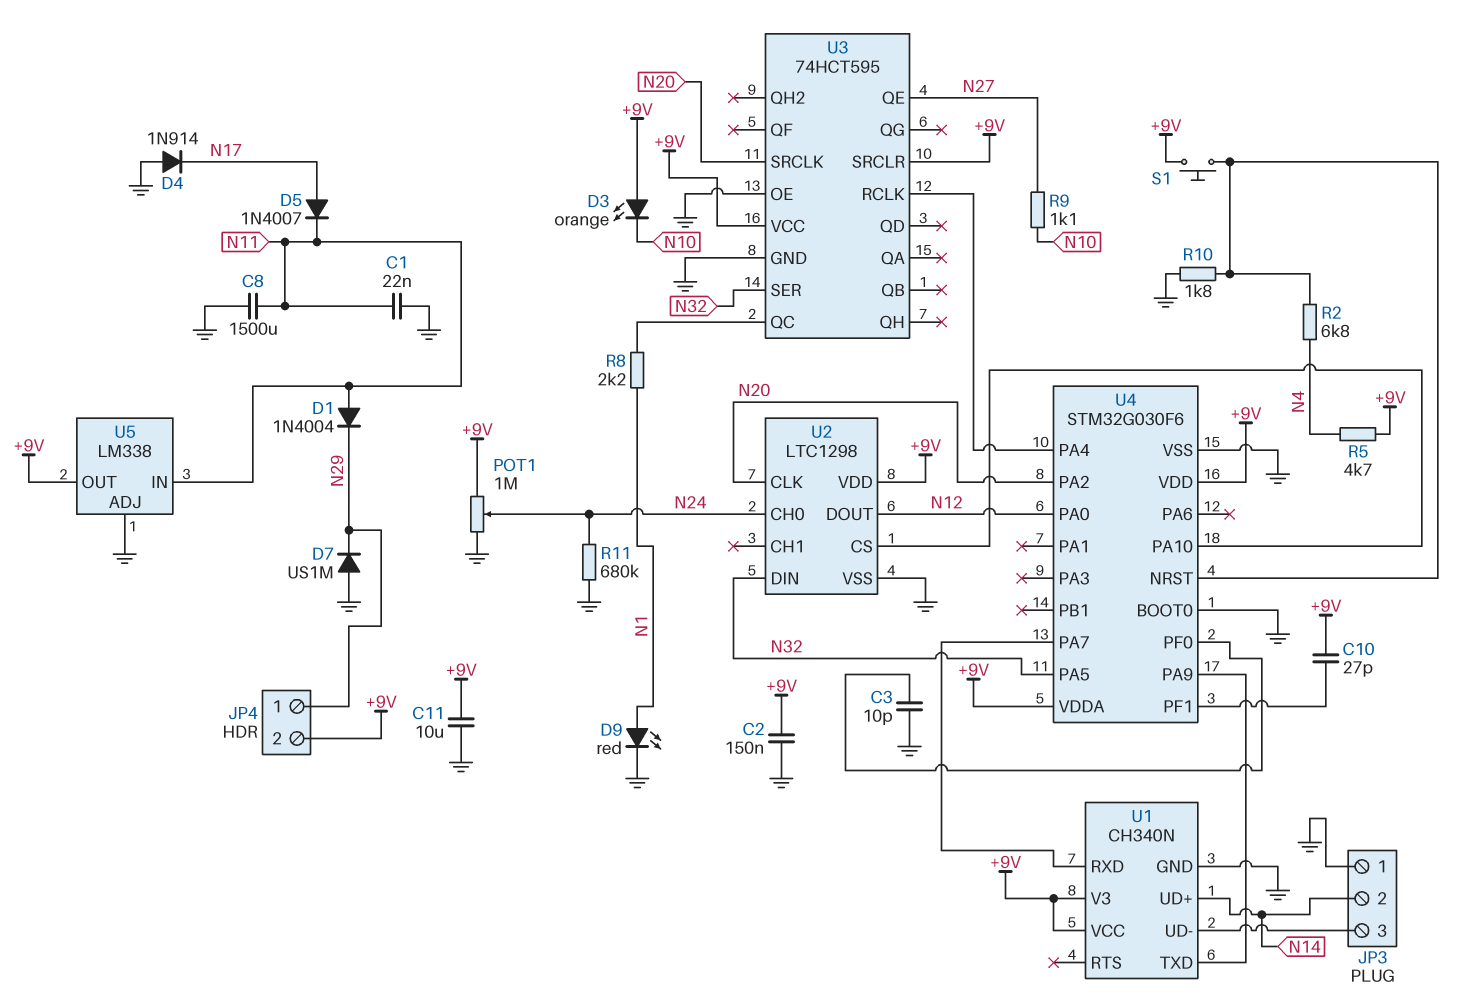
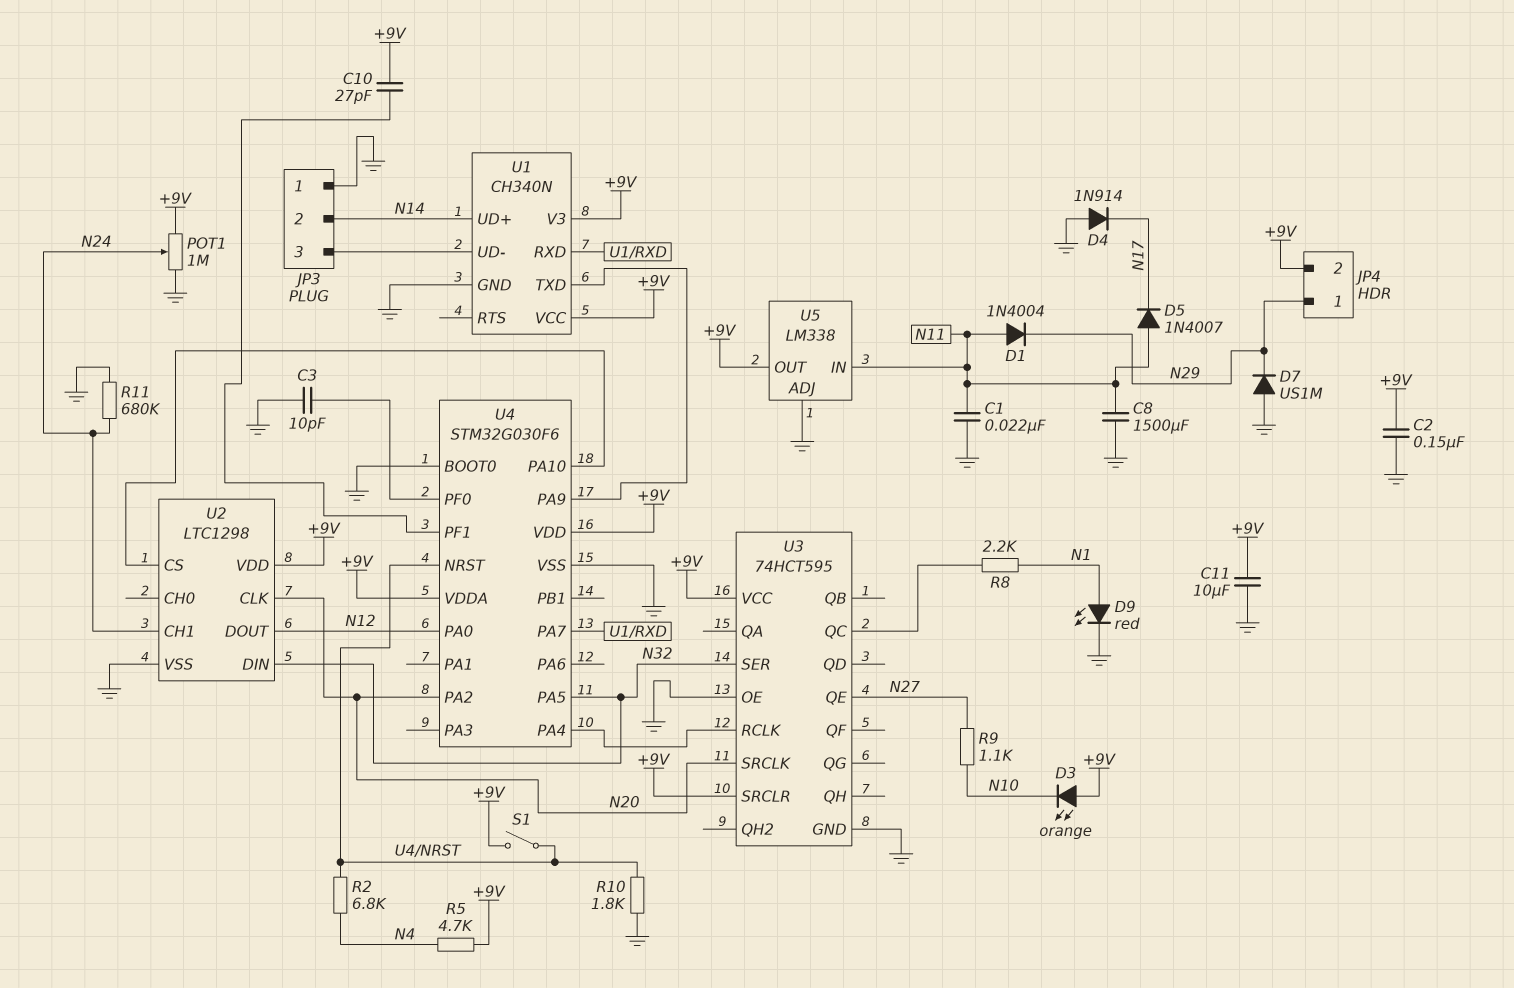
D5: diode 1N4007 (A N17, K N11) -> diode 1N4007 (A N11, K N17)
S1: button (+9V, U4/NRST) -> switch (+9V, U4/NRST)
U2 pin CH0: N24 -> none
U2 pin CH1: none -> N24

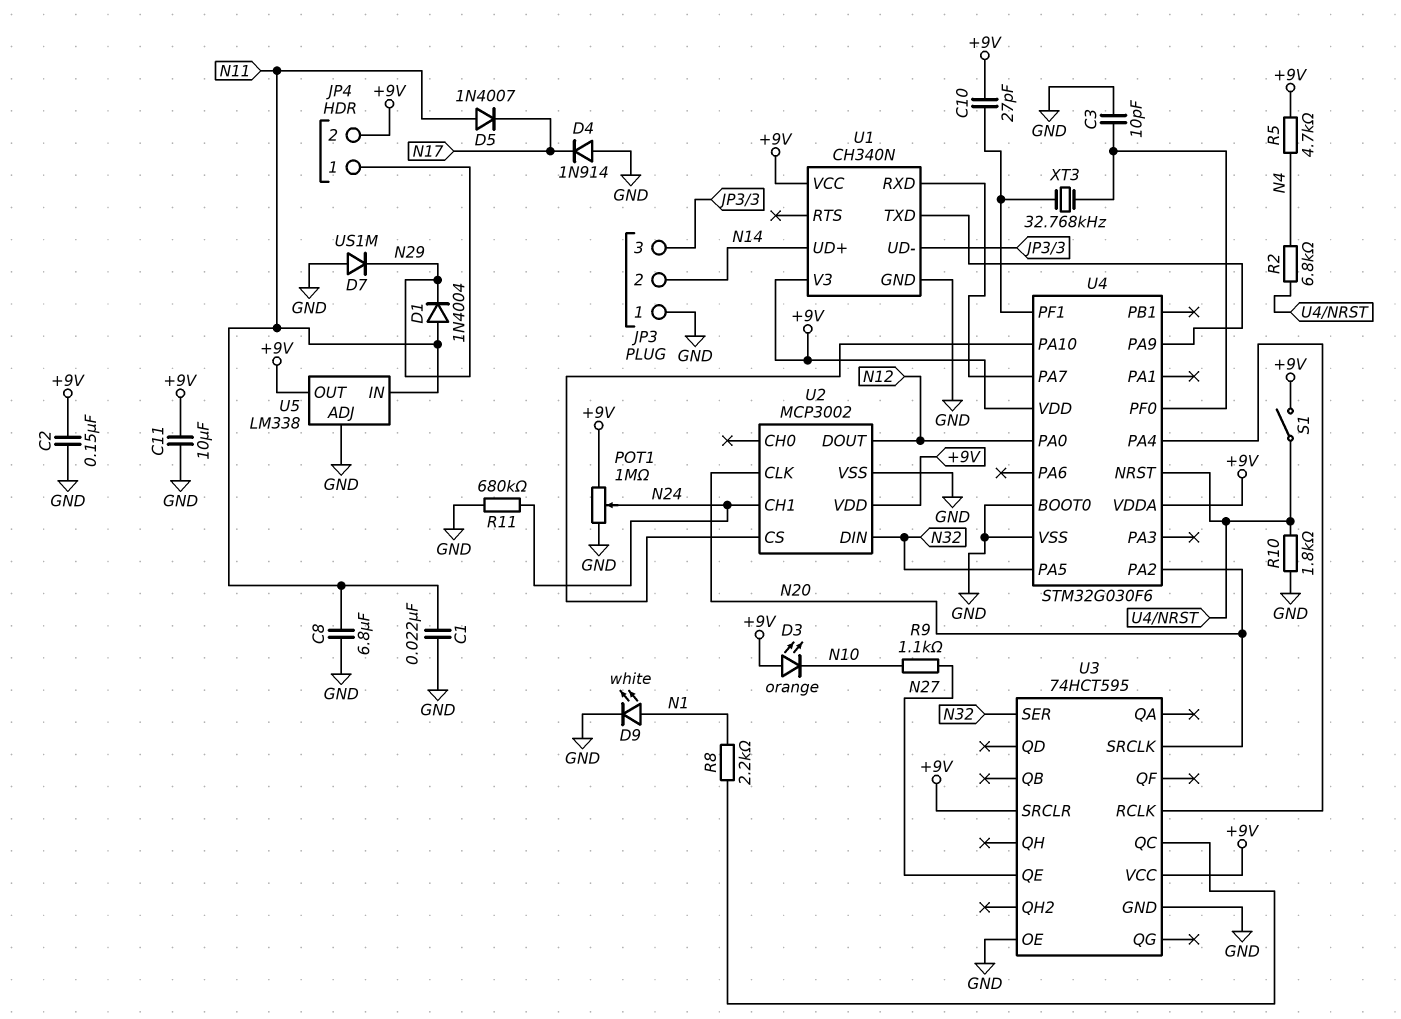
C8: 1500uF (GND, N11) -> 6.8uF (GND, N11)
D9: LED red (A N1, K GND) -> LED white (A N1, K GND)
U2: LTC1298 -> MCP3002
XT3: none -> 32.768kHz (U4/PF0, U4/PF1)

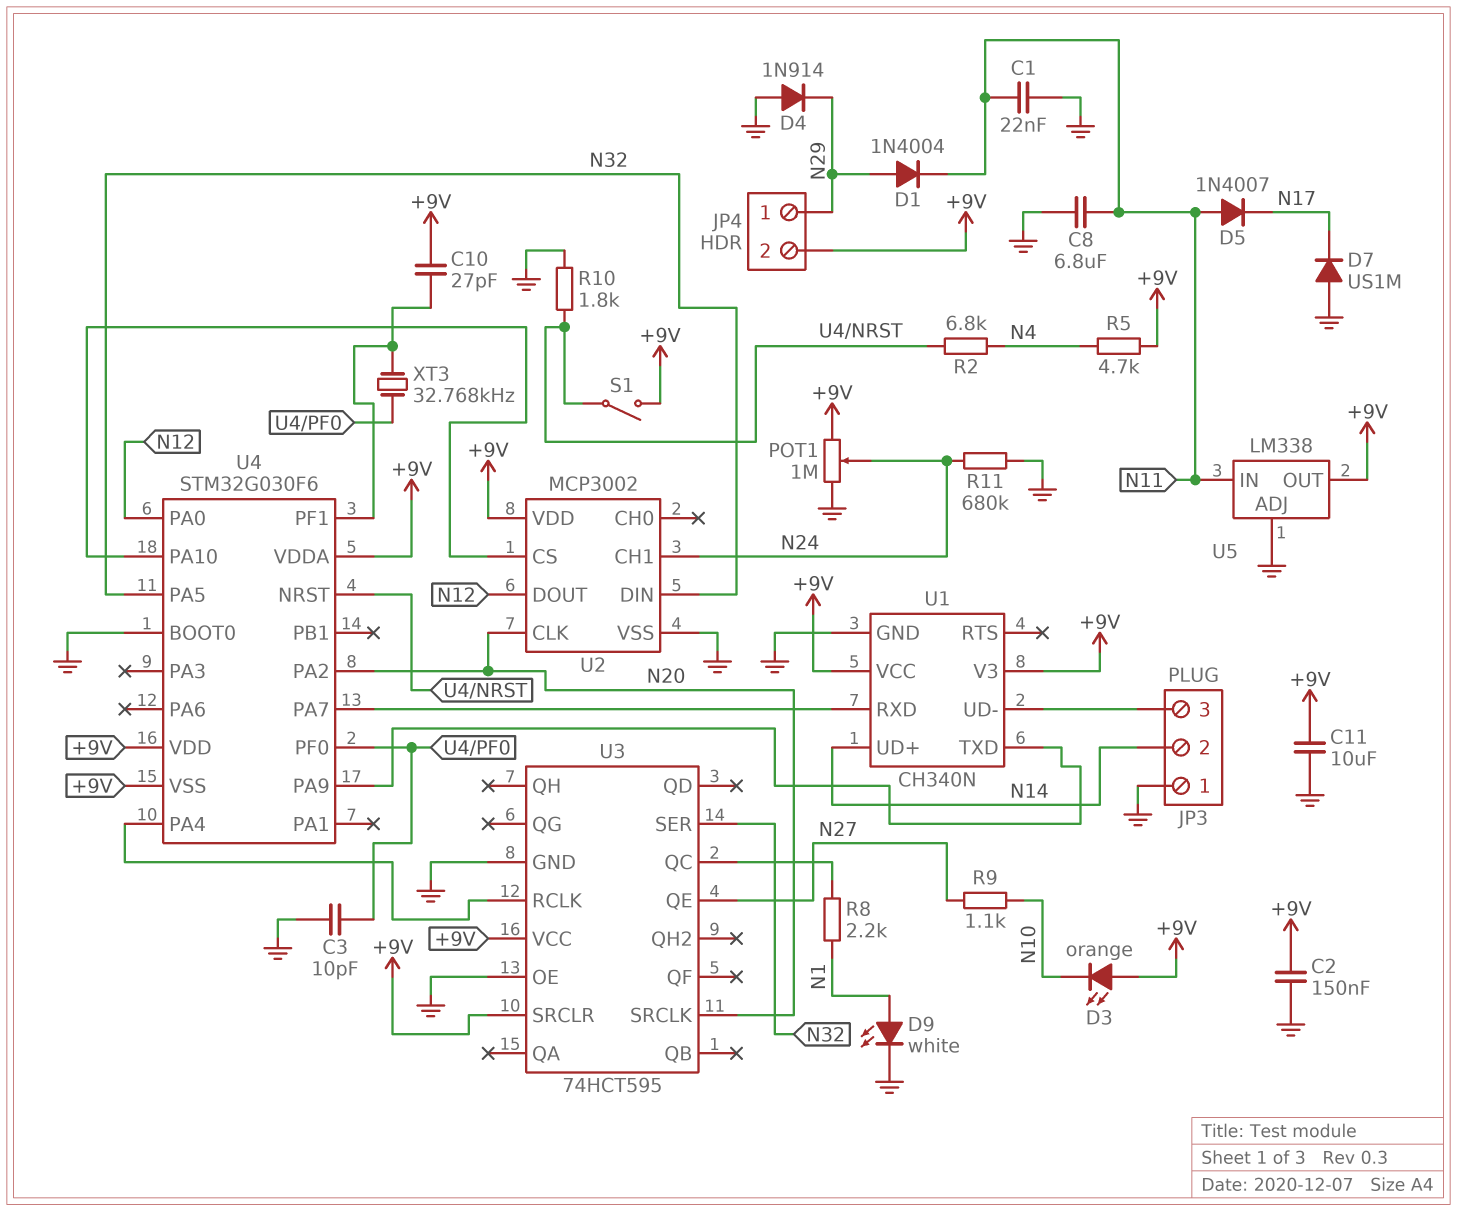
D1: diode 1N4004 (A N11, K N29) -> diode 1N4004 (A N29, K N11)
D4: diode 1N914 (A GND, K N17) -> diode 1N914 (A GND, K N29)
D7: diode US1M (A GND, K N29) -> diode US1M (A GND, K N17)
U4 pin VSS: GND -> +9V

